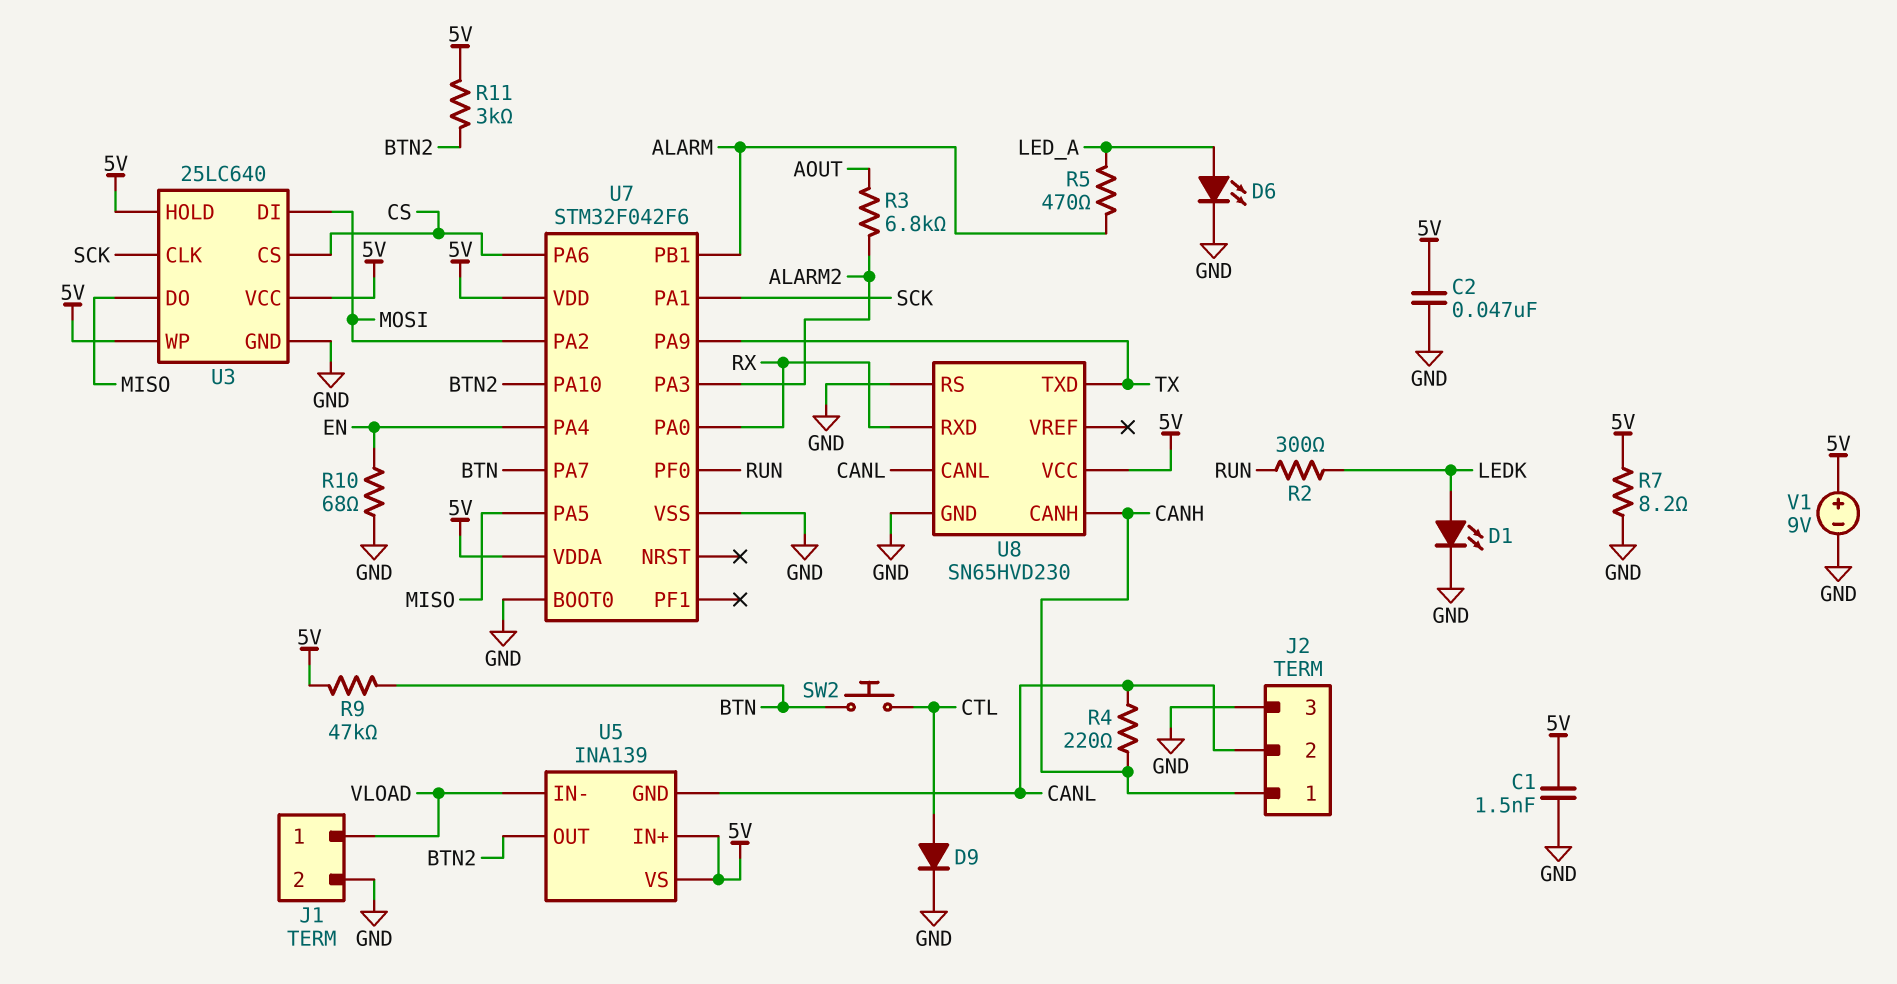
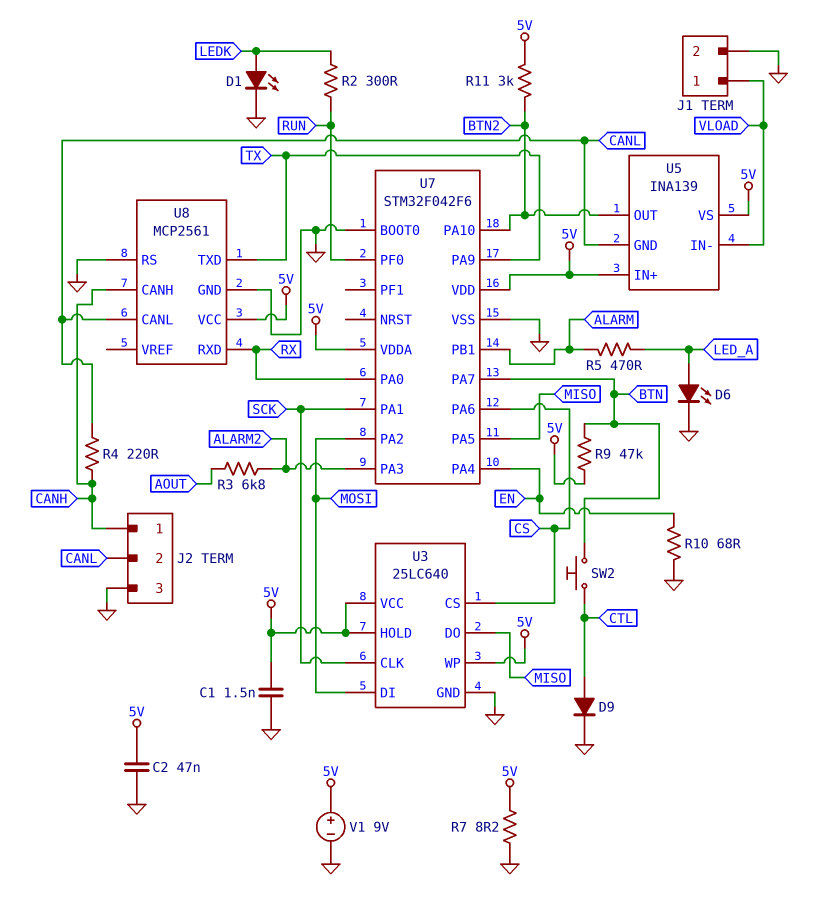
U8: SN65HVD230 -> MCP2561

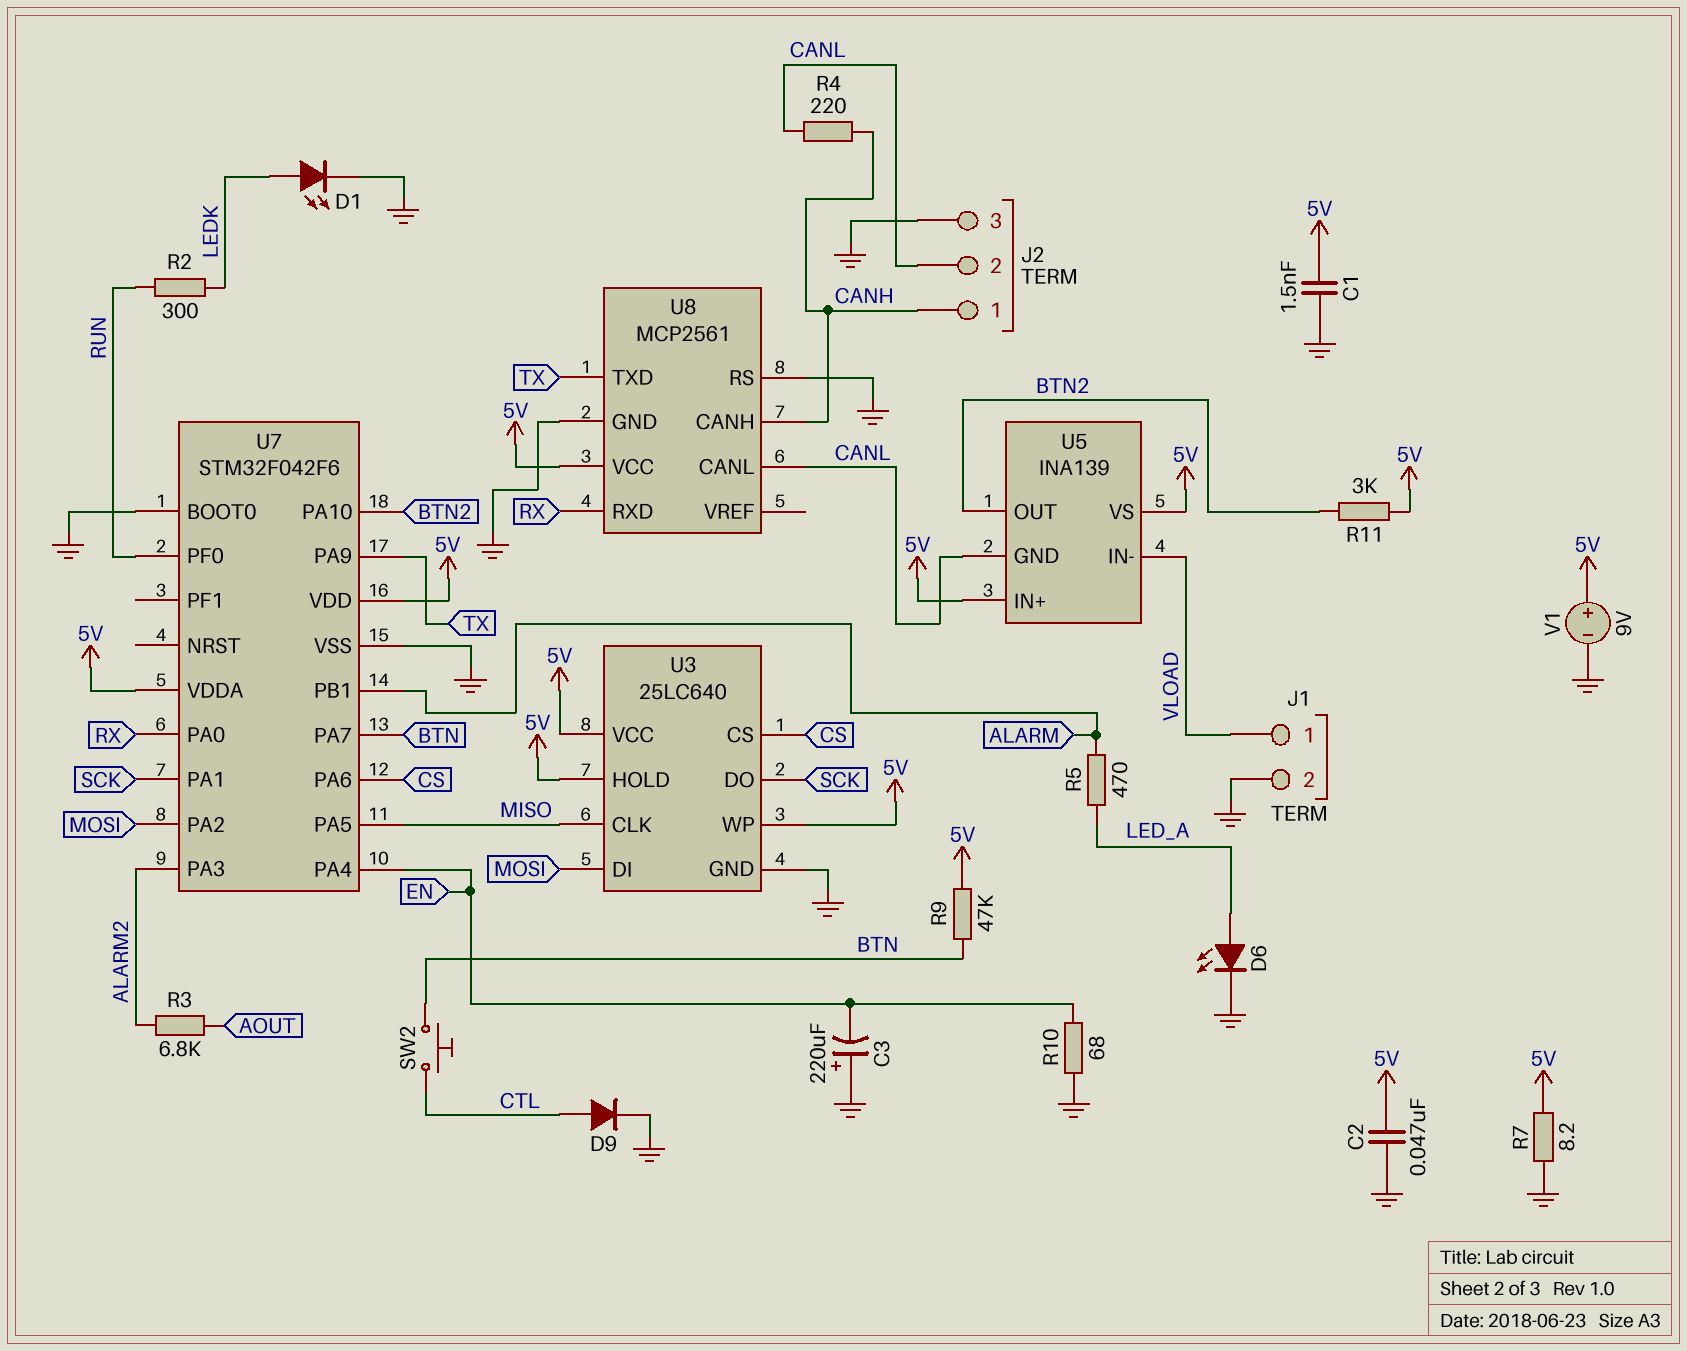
C3: none -> 220uF (plus GND, minus EN)
U3 pin CLK: SCK -> MISO
U3 pin DO: MISO -> SCK

